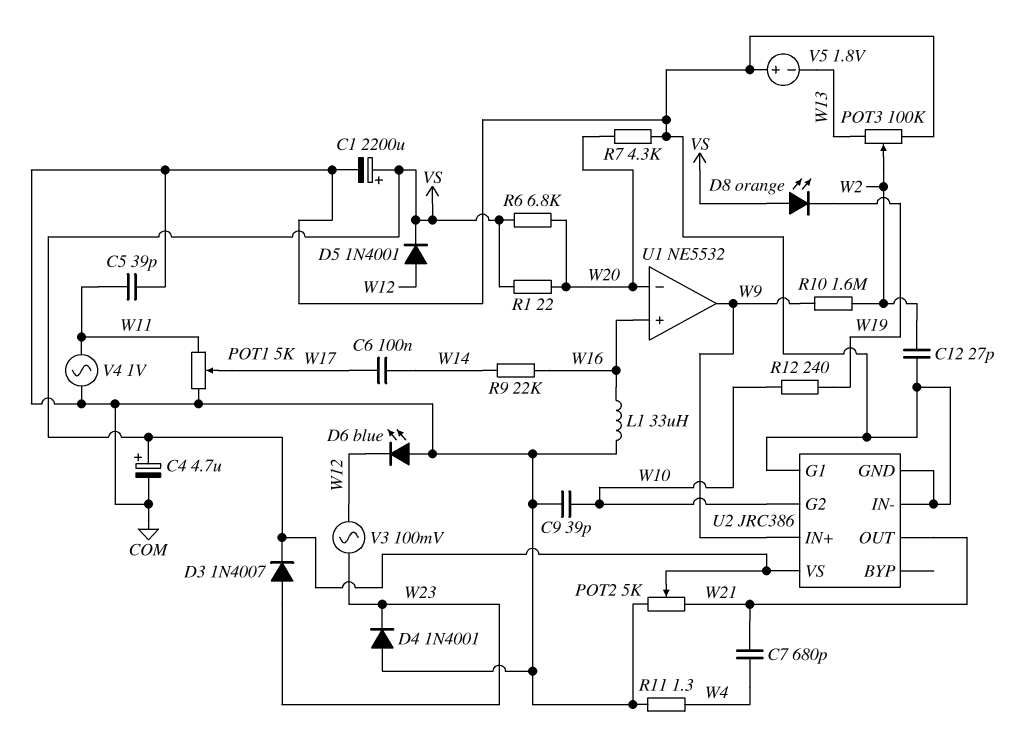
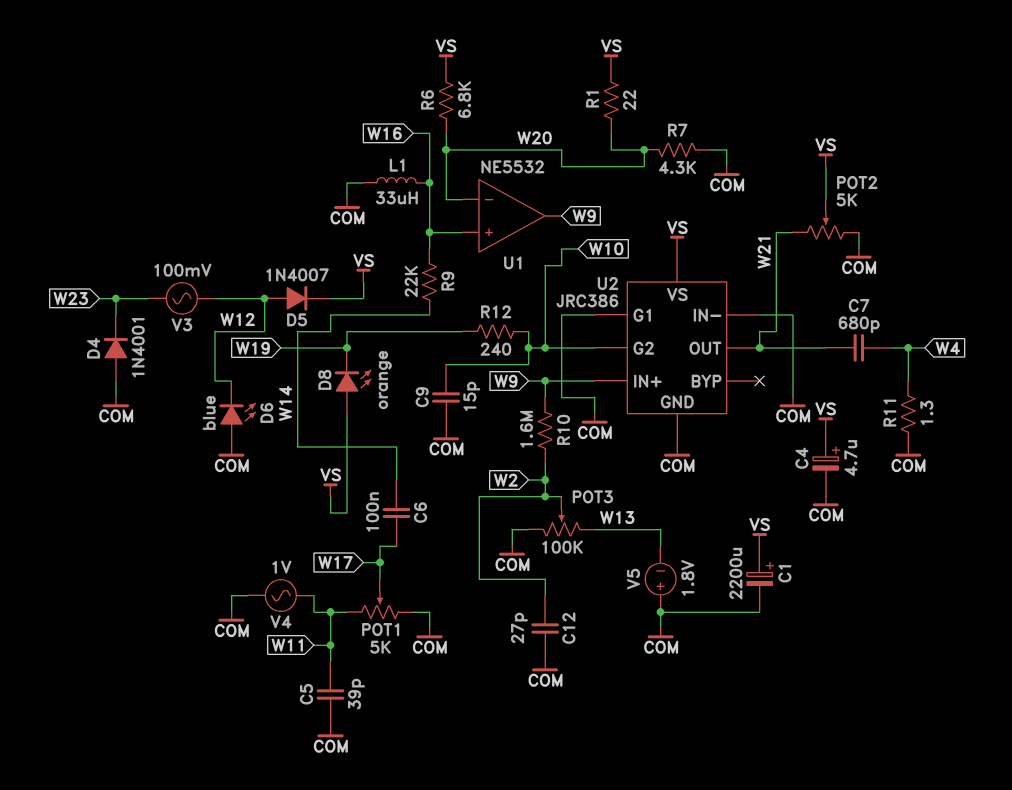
C9: 39pF (COM, W10) -> 15pF (COM, W10)
D3: diode 1N4007 (A W23, K VS) -> none
D5: diode 1N4001 (A W12, K VS) -> diode 1N4007 (A W12, K VS)

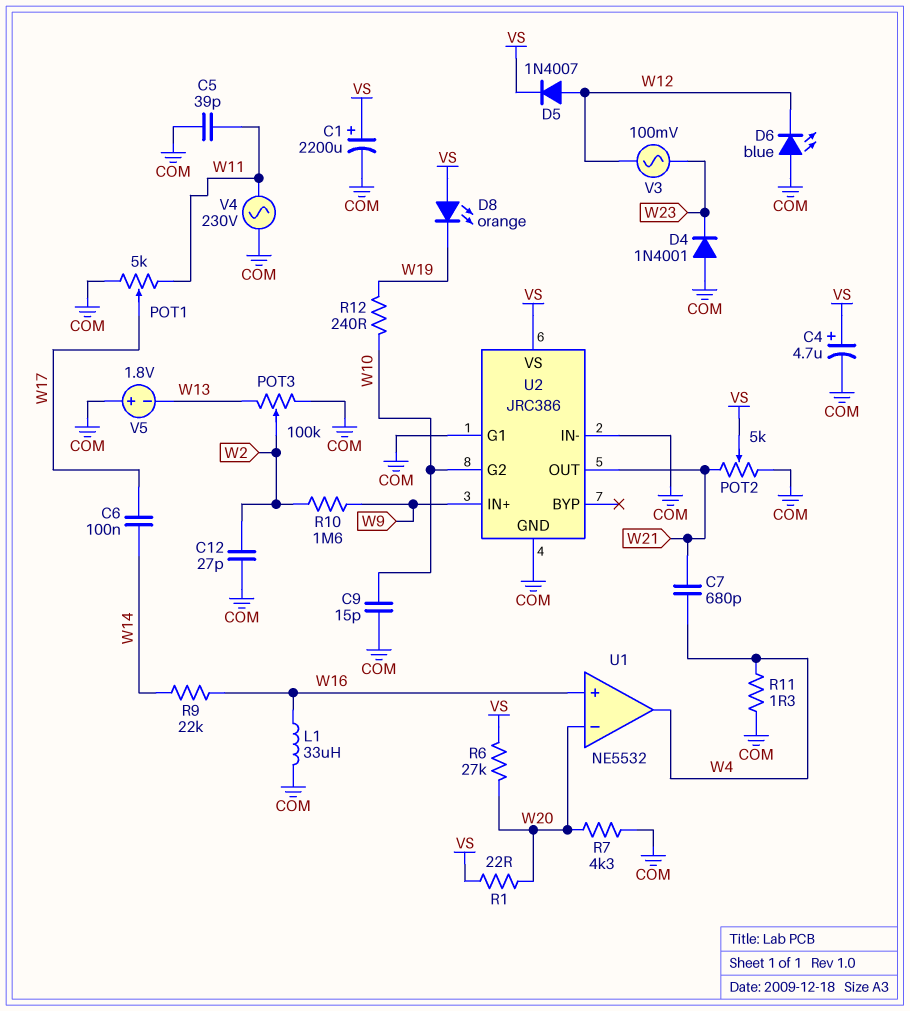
R6: 6.8k (VS, W20) -> 27k (VS, W20)
U1 pin out: W9 -> W4
V4: AC 1V (COM, W11) -> AC 230V (COM, W11)

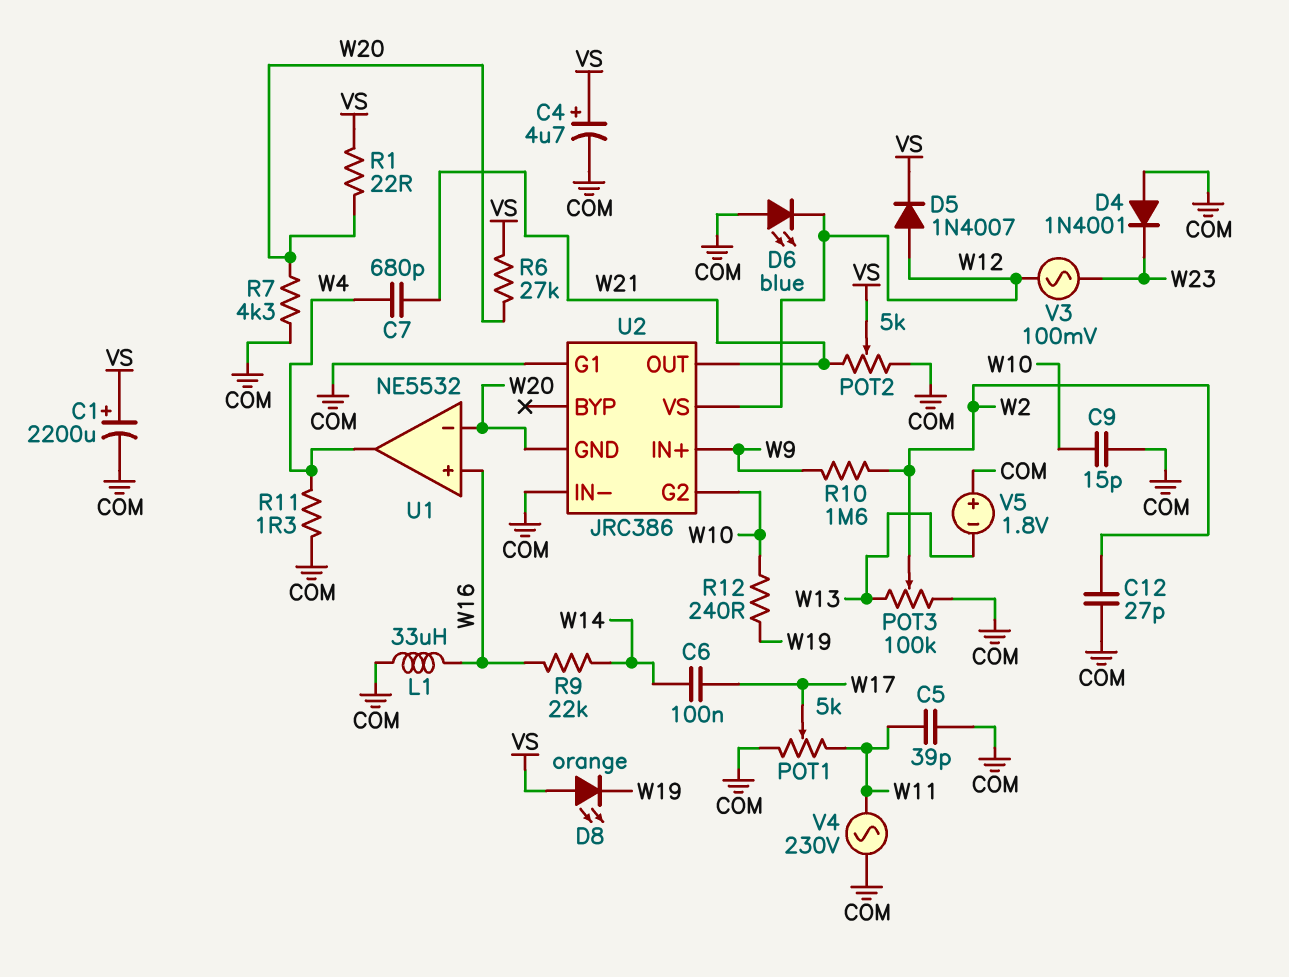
U2 pin GND: COM -> W20
U2 pin VS: VS -> W12

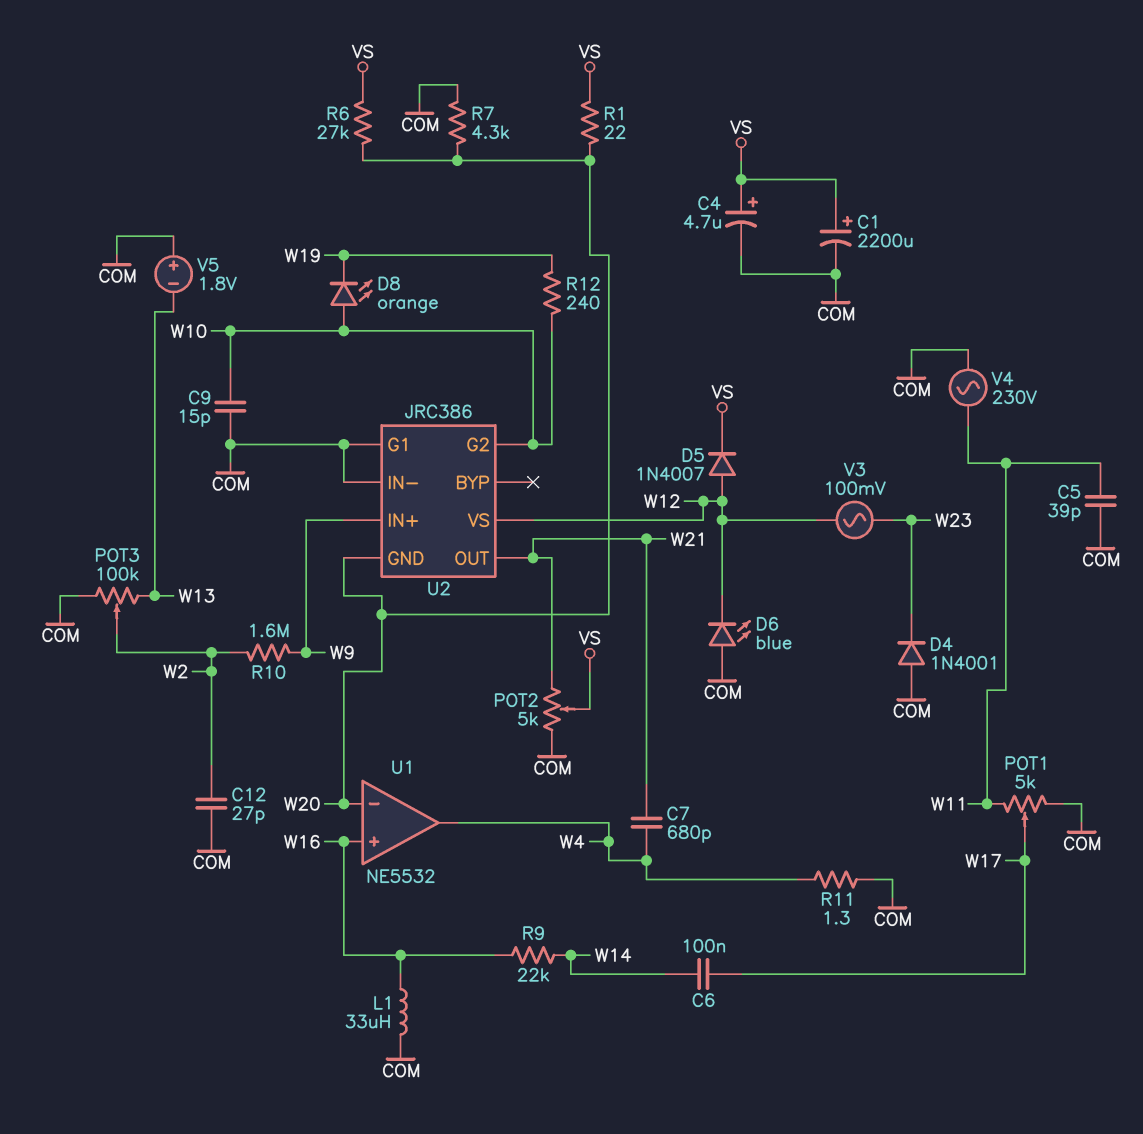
D8: LED orange (A VS, K W19) -> LED orange (A W10, K W19)

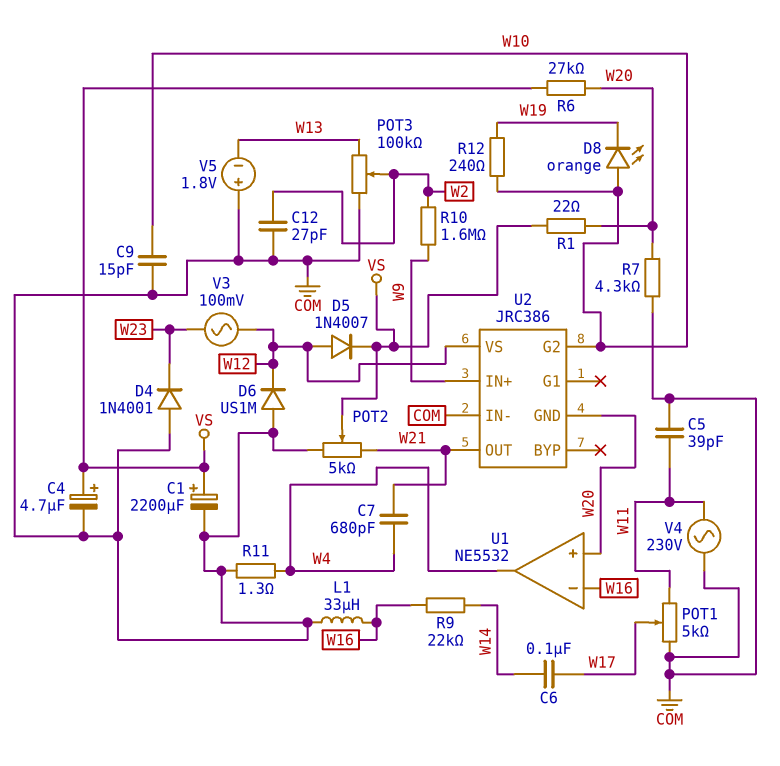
D6: LED blue (A COM, K W12) -> diode US1M (A COM, K W12)
U1 pin in+: W16 -> W20
U1 pin in-: W20 -> W16
U2 pin G1: COM -> none

